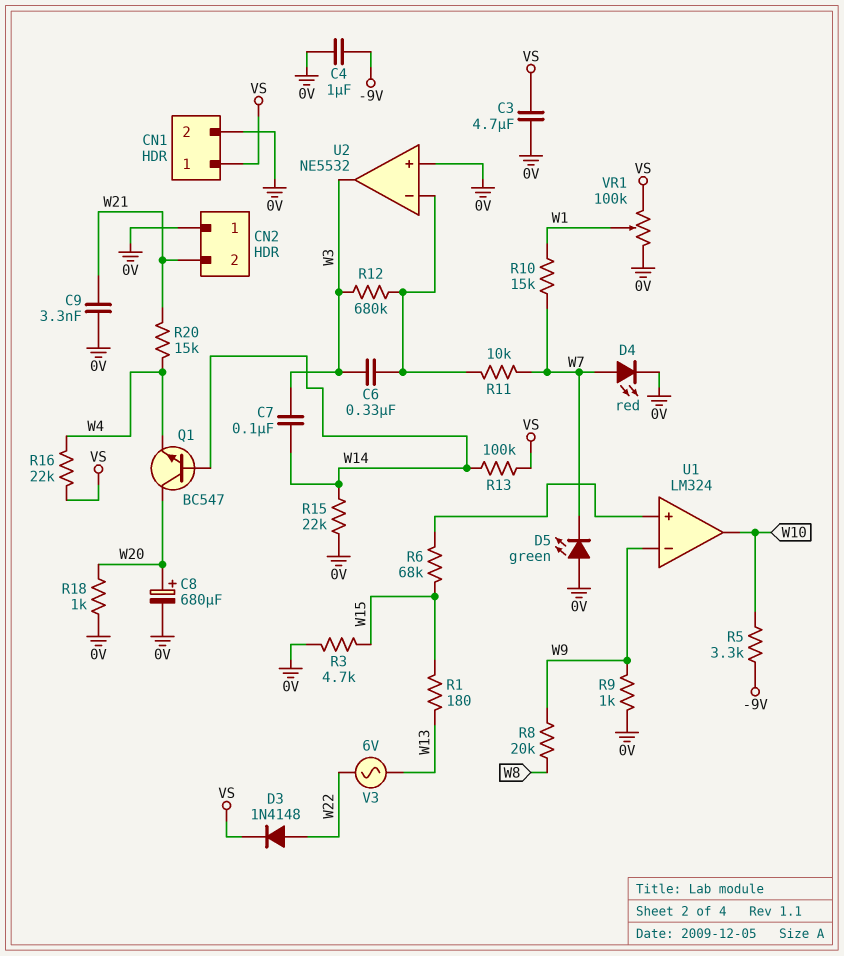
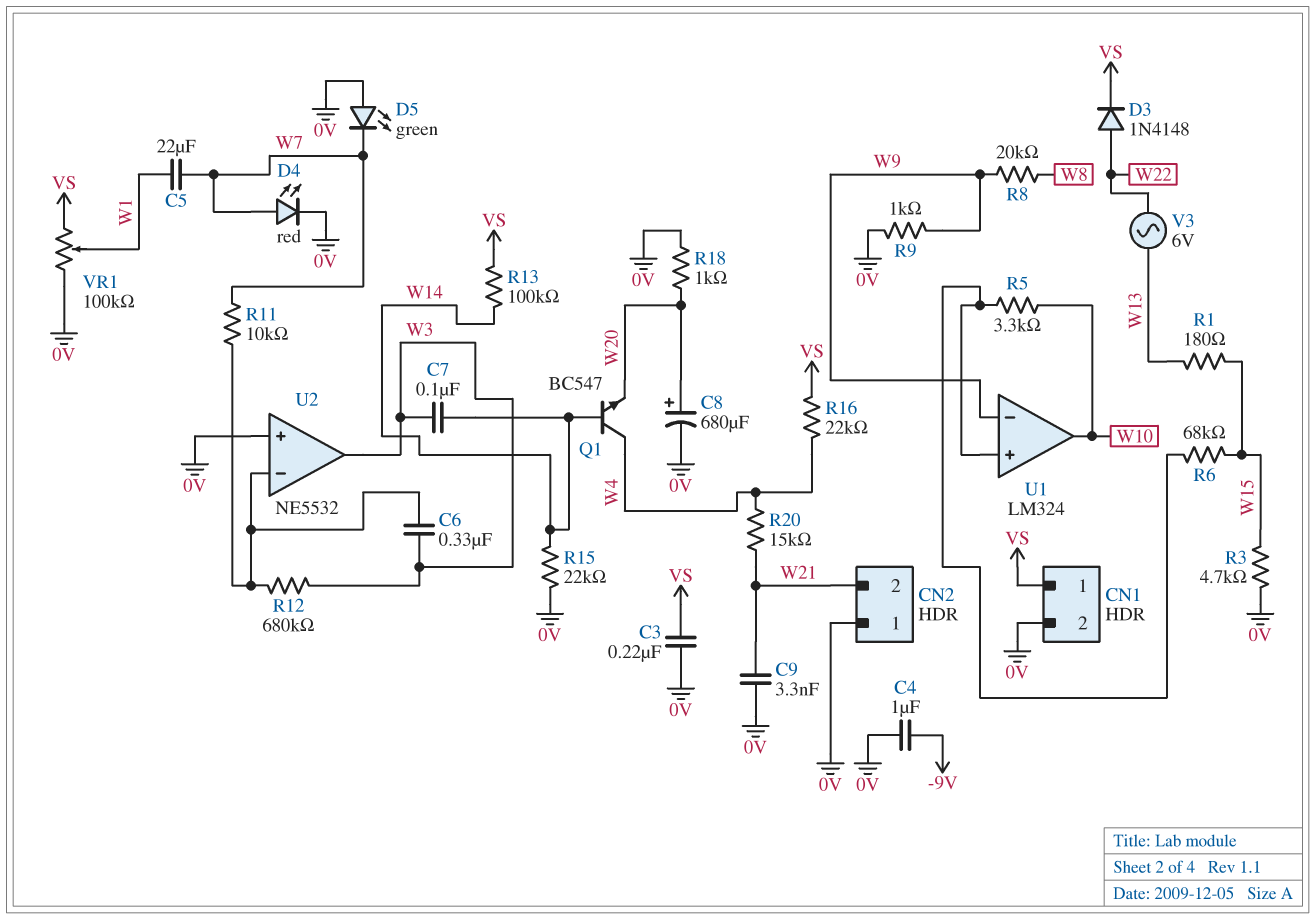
C3: 4.7uF (0V, VS) -> 220nF (0V, VS)
C5: none -> 22uF (W1, W7)
Q1: NPN BC547 (B W14, C W20, E W4) -> NPN BC547 (B W14, C W4, E W20)
R5: 3.3k (-9V, W10) -> 3.3k (U1/in+, W10)
R10: 15k (W1, W7) -> none

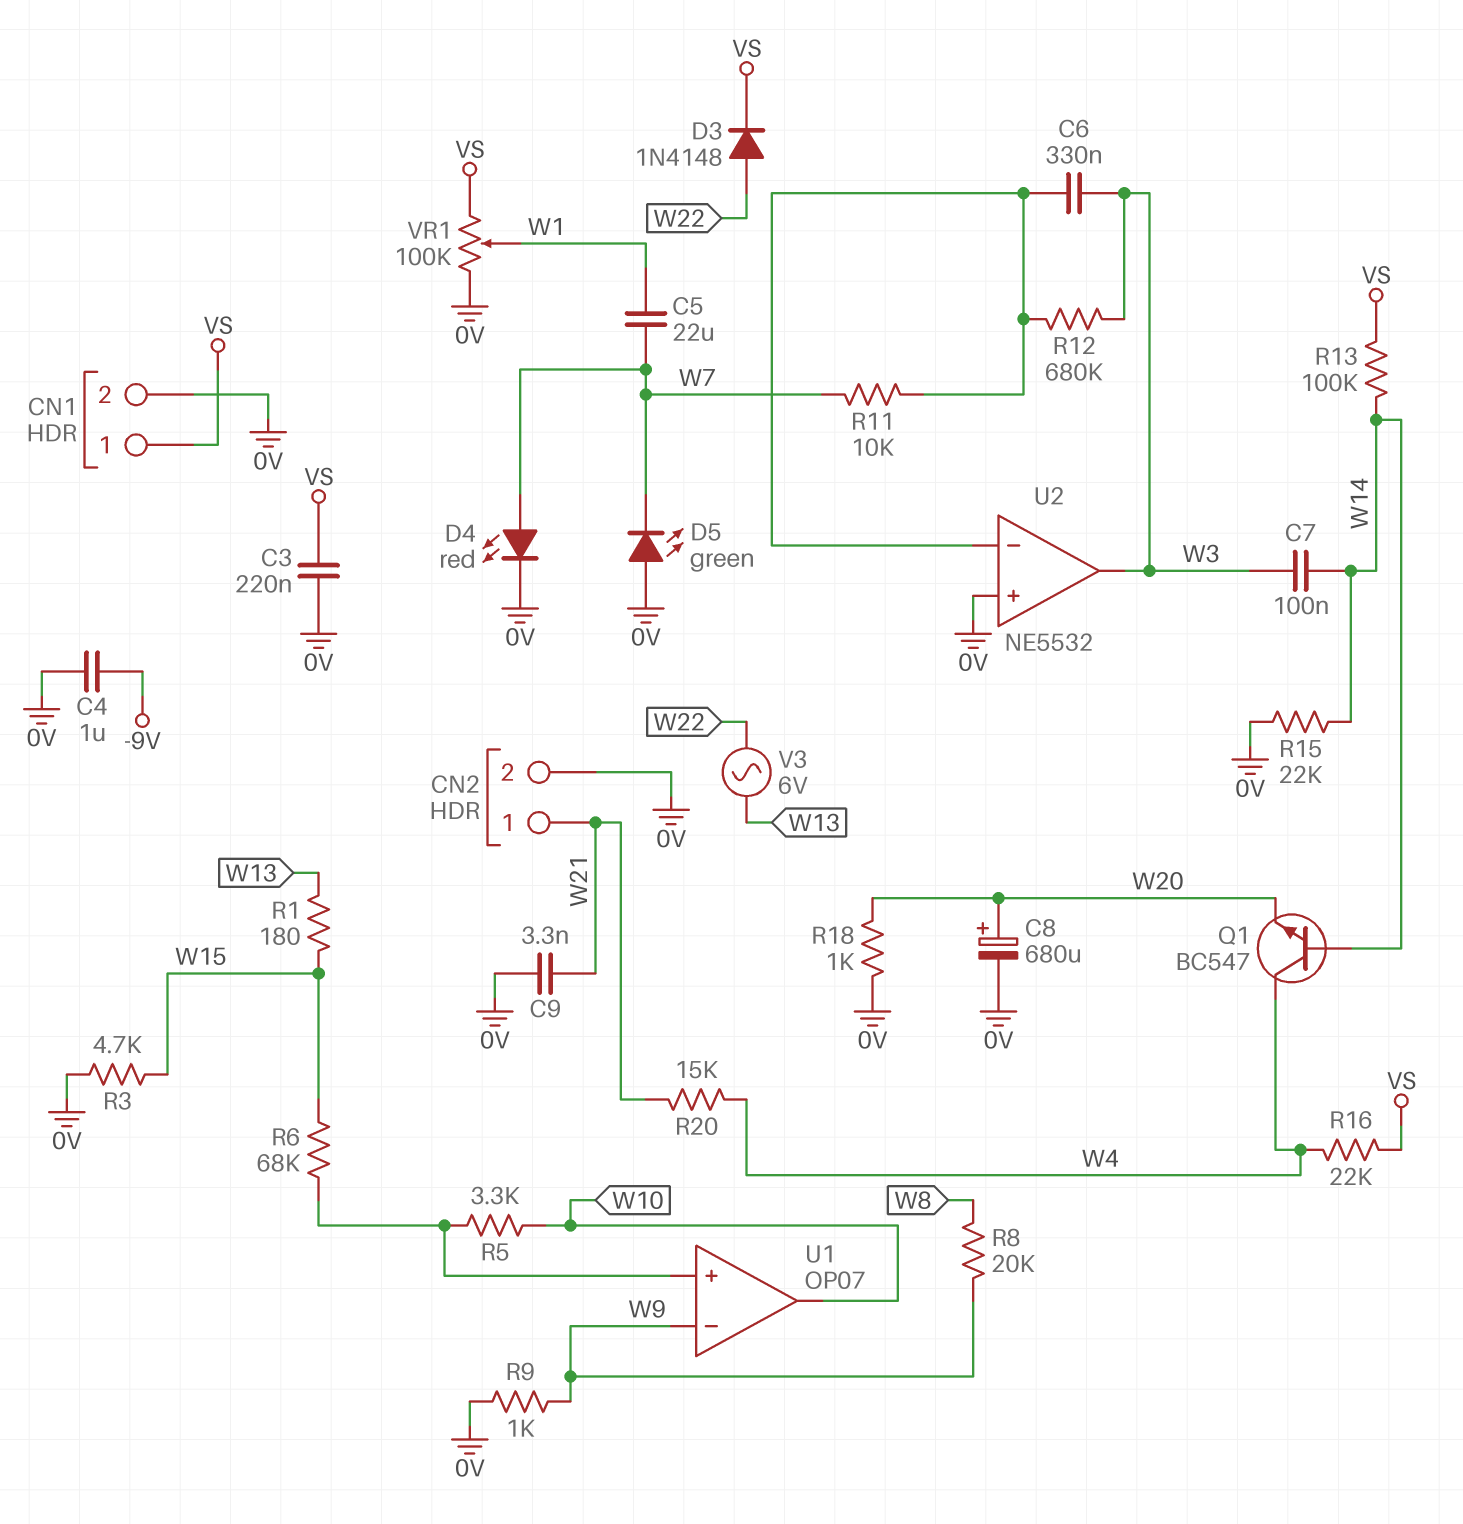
CN2 pin 1: 0V -> W21
CN2 pin 2: W21 -> 0V
U1: LM324 -> OP07

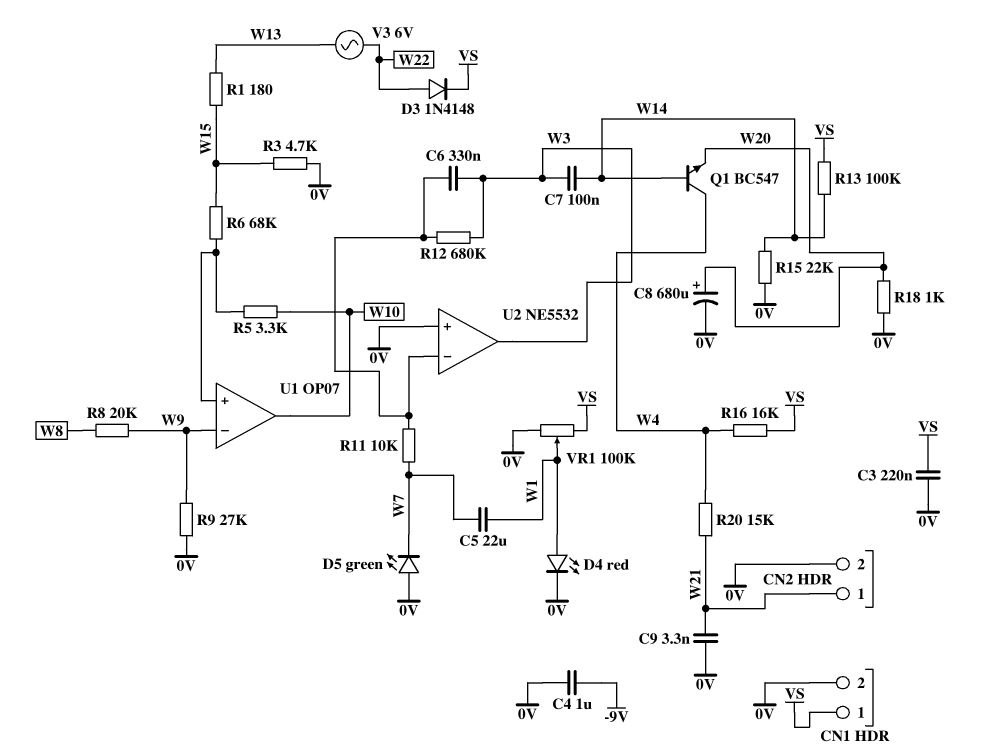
D4: LED red (A W7, K 0V) -> LED red (A W1, K 0V)
R9: 1k (0V, W9) -> 27k (0V, W9)
R16: 22k (VS, W4) -> 16k (VS, W4)

